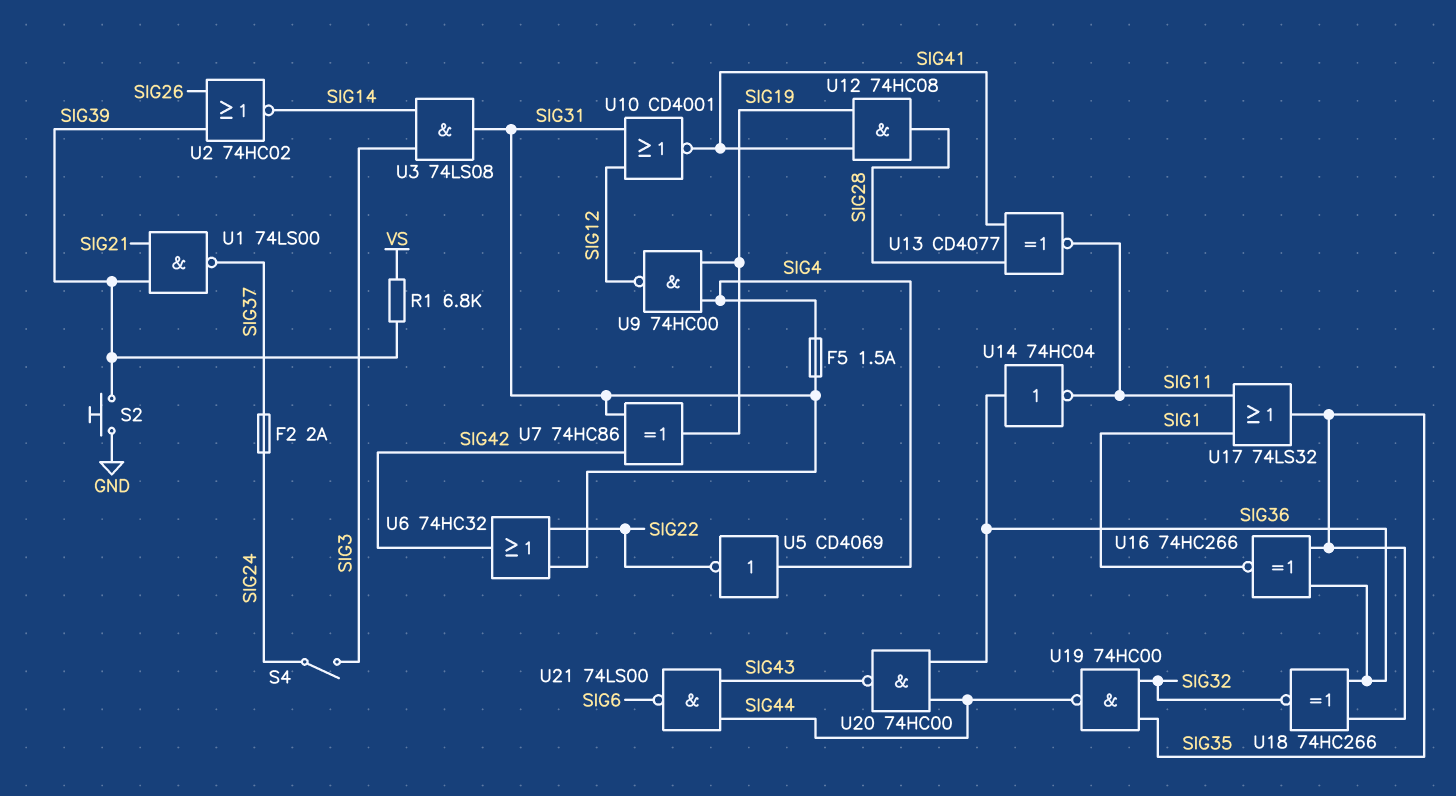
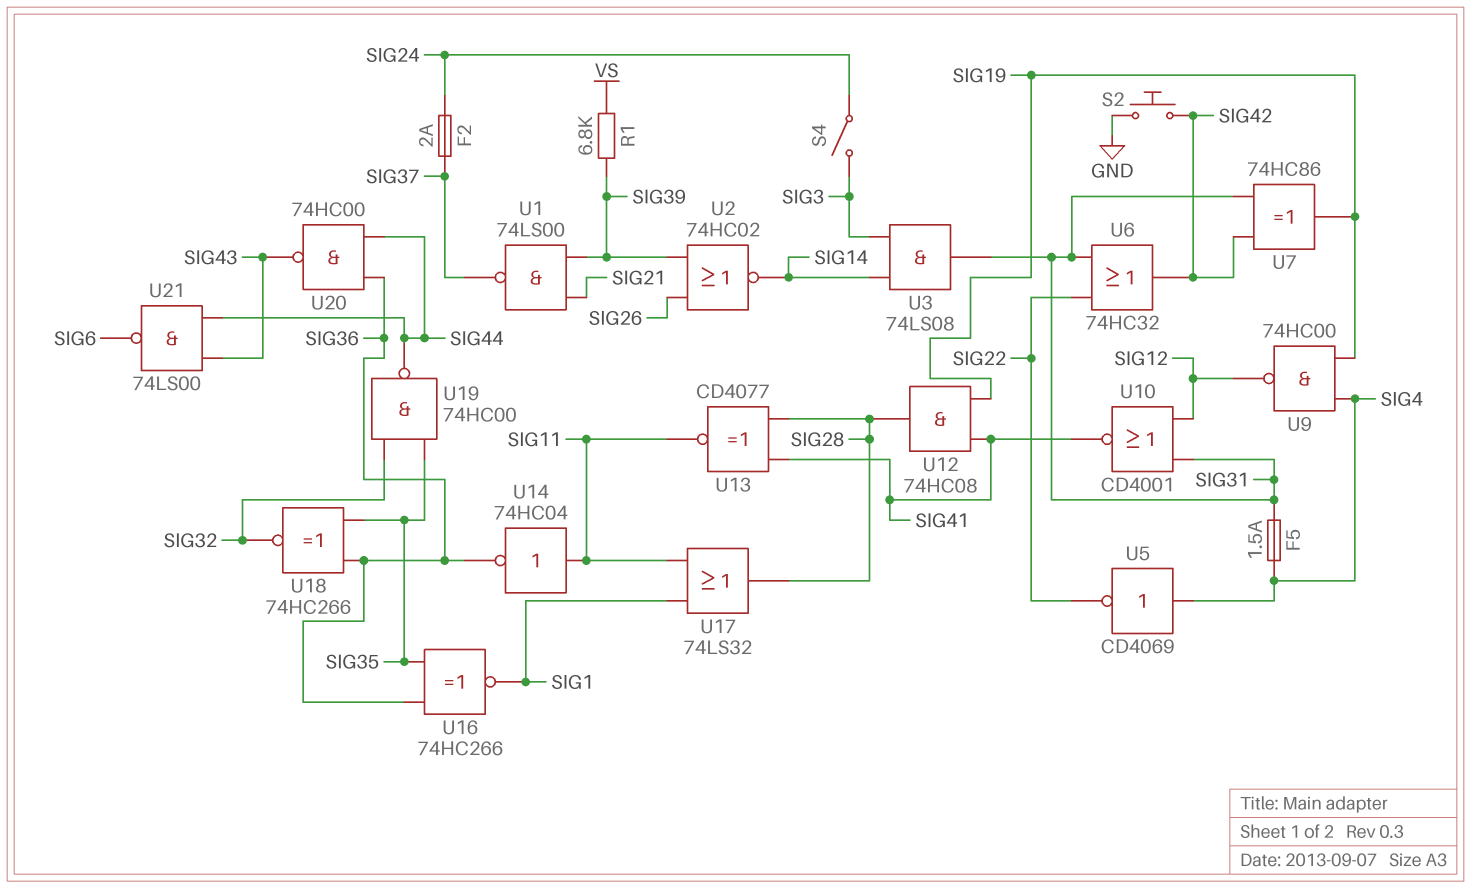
S2: button (GND, SIG39) -> button (GND, SIG42)
U14: NOT 74HC04 (in SIG36, out SIG11) -> NOT 74HC04 (in SIG11, out SIG36)
U17: OR 74LS32 (in SIG1, in SIG11, out SIG35) -> OR 74LS32 (in SIG1, in SIG11, out SIG28)

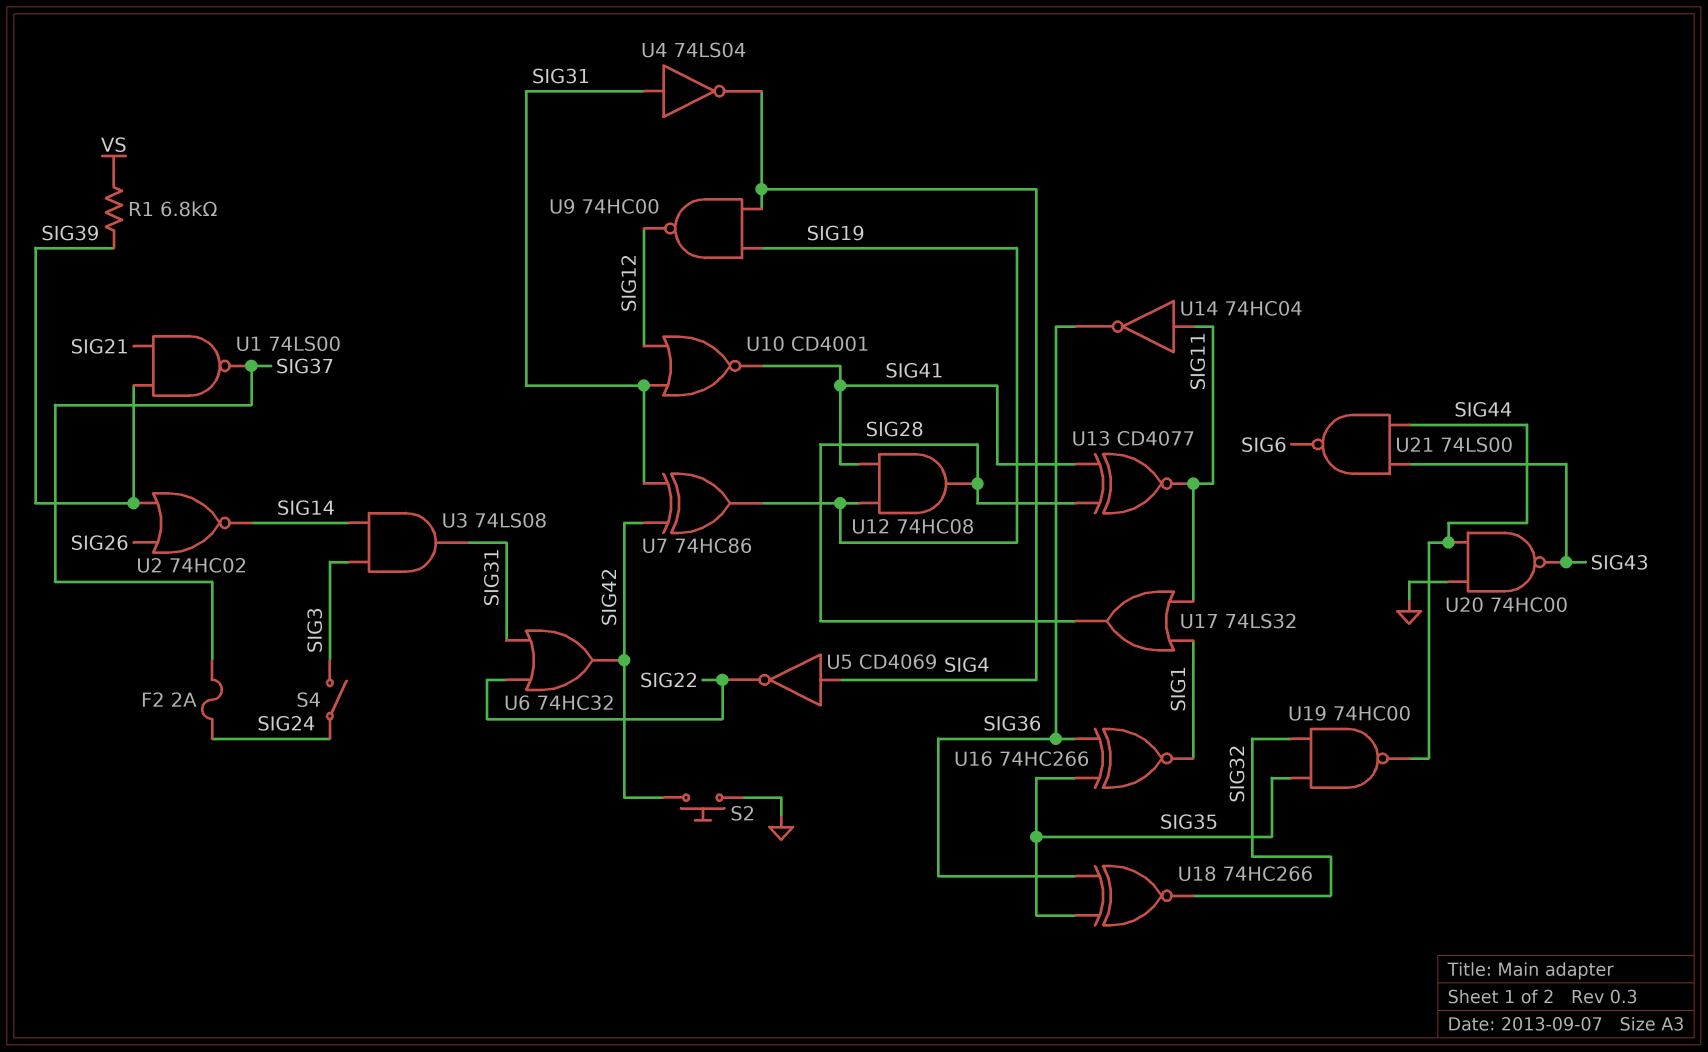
F5: 1.5A (SIG4, SIG31) -> none
U4: none -> NOT 74LS04 (in SIG31, out SIG4)
U20: NAND 74HC00 (in SIG36, in SIG44, out SIG43) -> NAND 74HC00 (in GND, in SIG44, out SIG43)

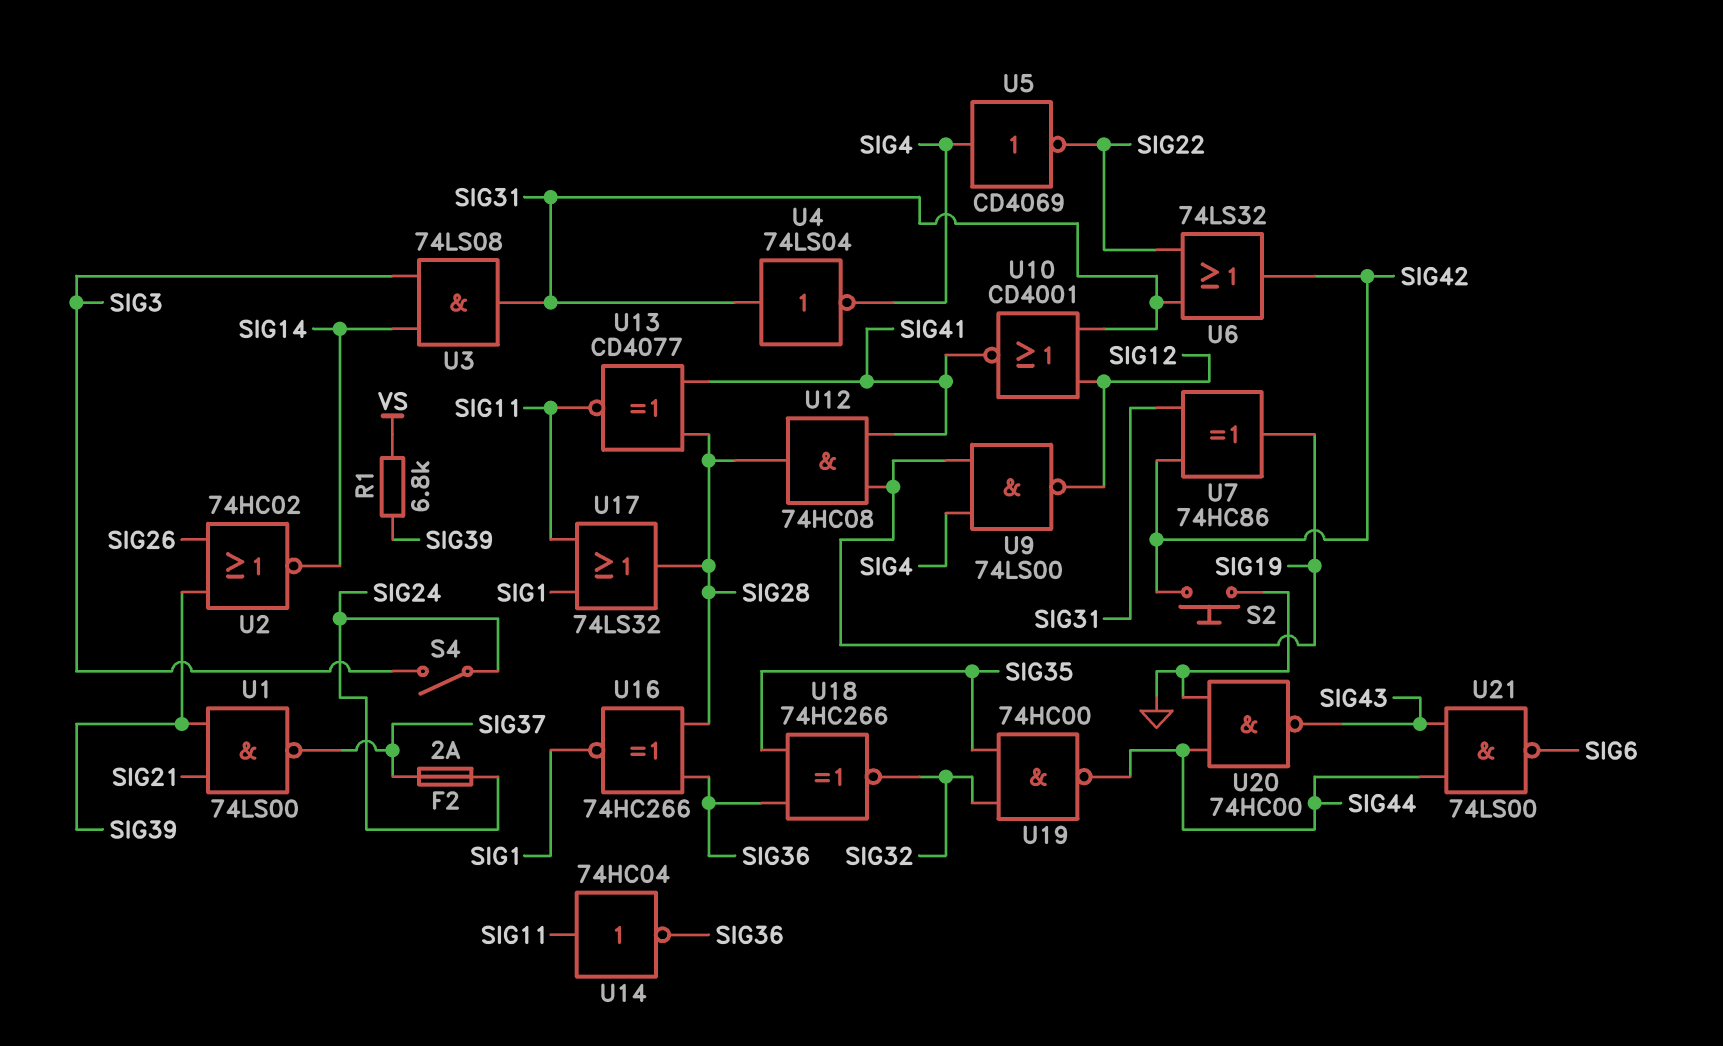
U6: OR 74HC32 (in SIG22, in SIG31, out SIG42) -> OR 74LS32 (in SIG22, in SIG31, out SIG42)
U9: NAND 74HC00 (in SIG4, in SIG19, out SIG12) -> NAND 74LS00 (in SIG4, in SIG19, out SIG12)
U16: XNOR 74HC266 (in SIG35, in SIG36, out SIG1) -> XNOR 74HC266 (in SIG28, in SIG36, out SIG1)

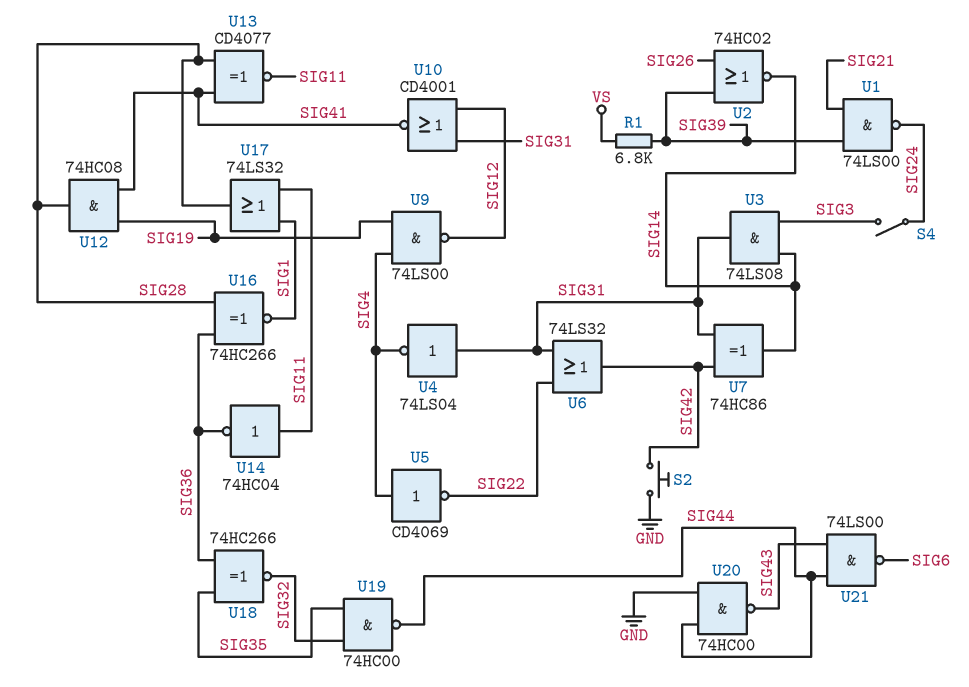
F2: 2A (SIG24, SIG37) -> none
U1: NAND 74LS00 (in SIG21, in SIG39, out SIG37) -> NAND 74LS00 (in SIG21, in SIG39, out SIG24)
U7: XOR 74HC86 (in SIG31, in SIG42, out SIG19) -> XOR 74HC86 (in SIG31, in SIG42, out SIG14)

